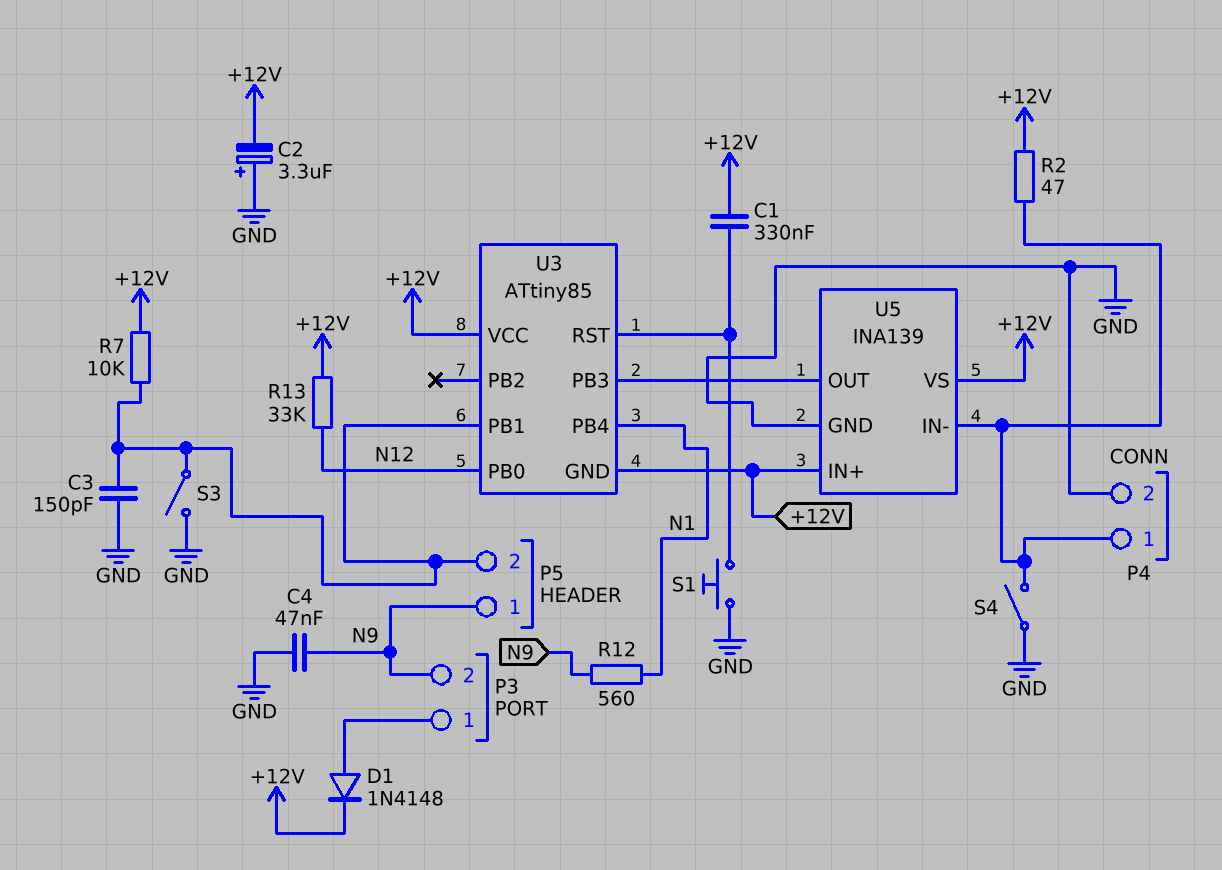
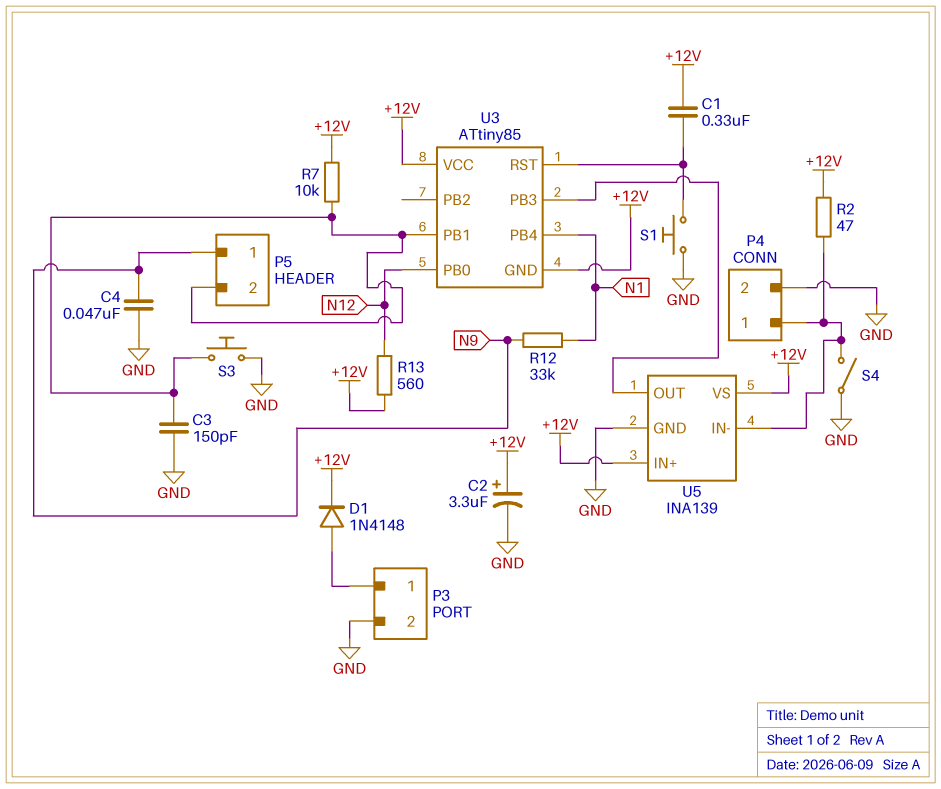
C2: 3.3uF (plus GND, minus +12V) -> 3.3uF (plus +12V, minus GND)
P3 pin 2: N9 -> GND
R12: 560 (N1, N9) -> 33k (N1, N9)
R13: 33k (+12V, N12) -> 560 (+12V, N12)
S3: switch (GND, P5/2) -> button (GND, P5/2)

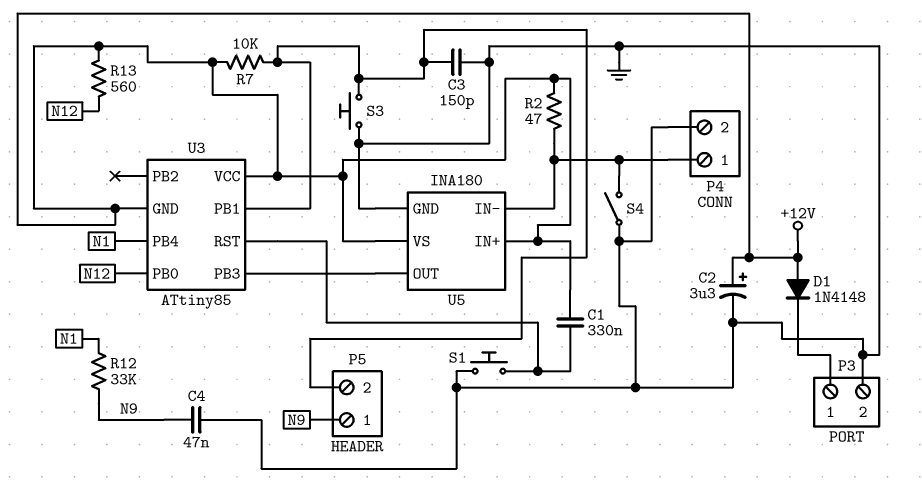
D1: diode 1N4148 (A P3/1, K +12V) -> diode 1N4148 (A +12V, K P3/1)
U5: INA139 -> INA180

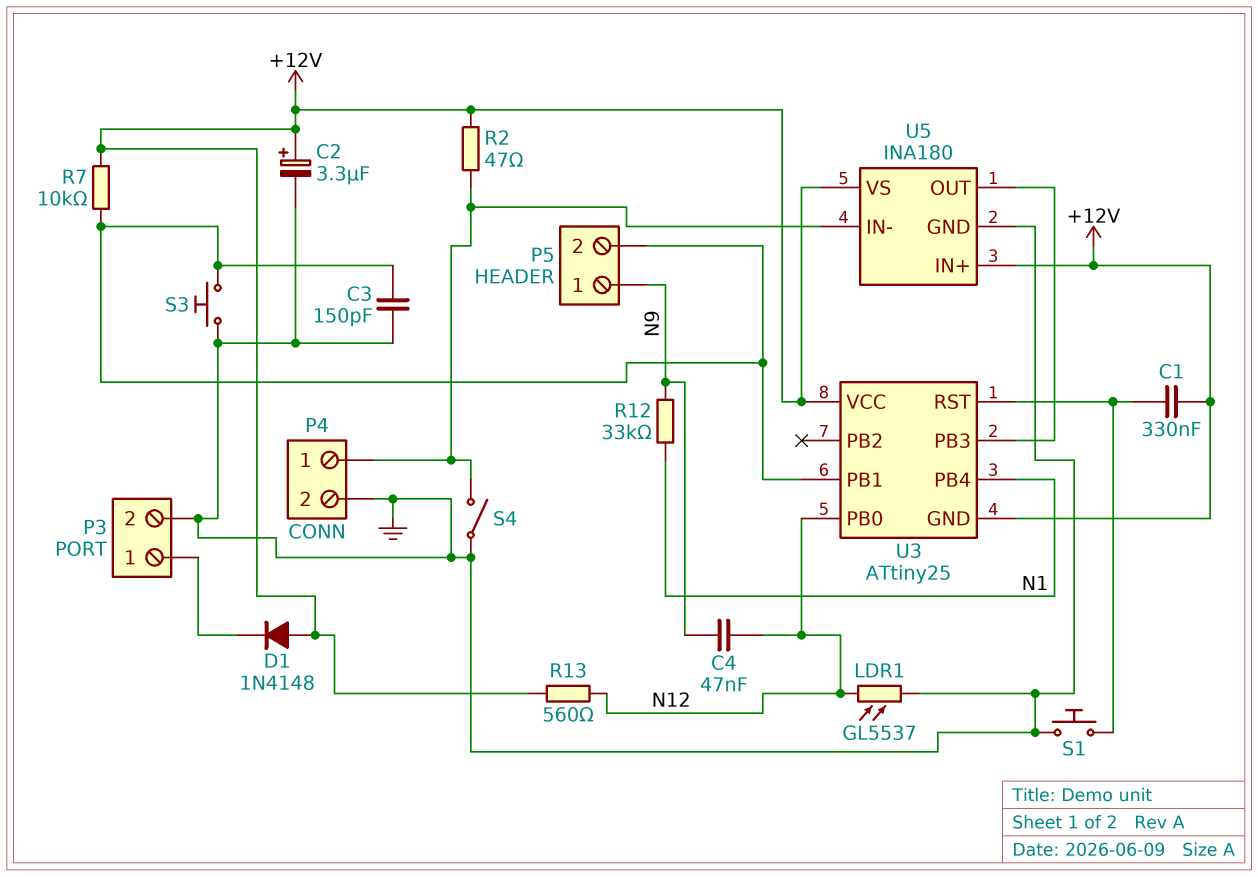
C4: 47nF (GND, N9) -> 47nF (N9, N12)
LDR1: none -> GL5537 (GND, N12)
U3: ATtiny85 -> ATtiny25

